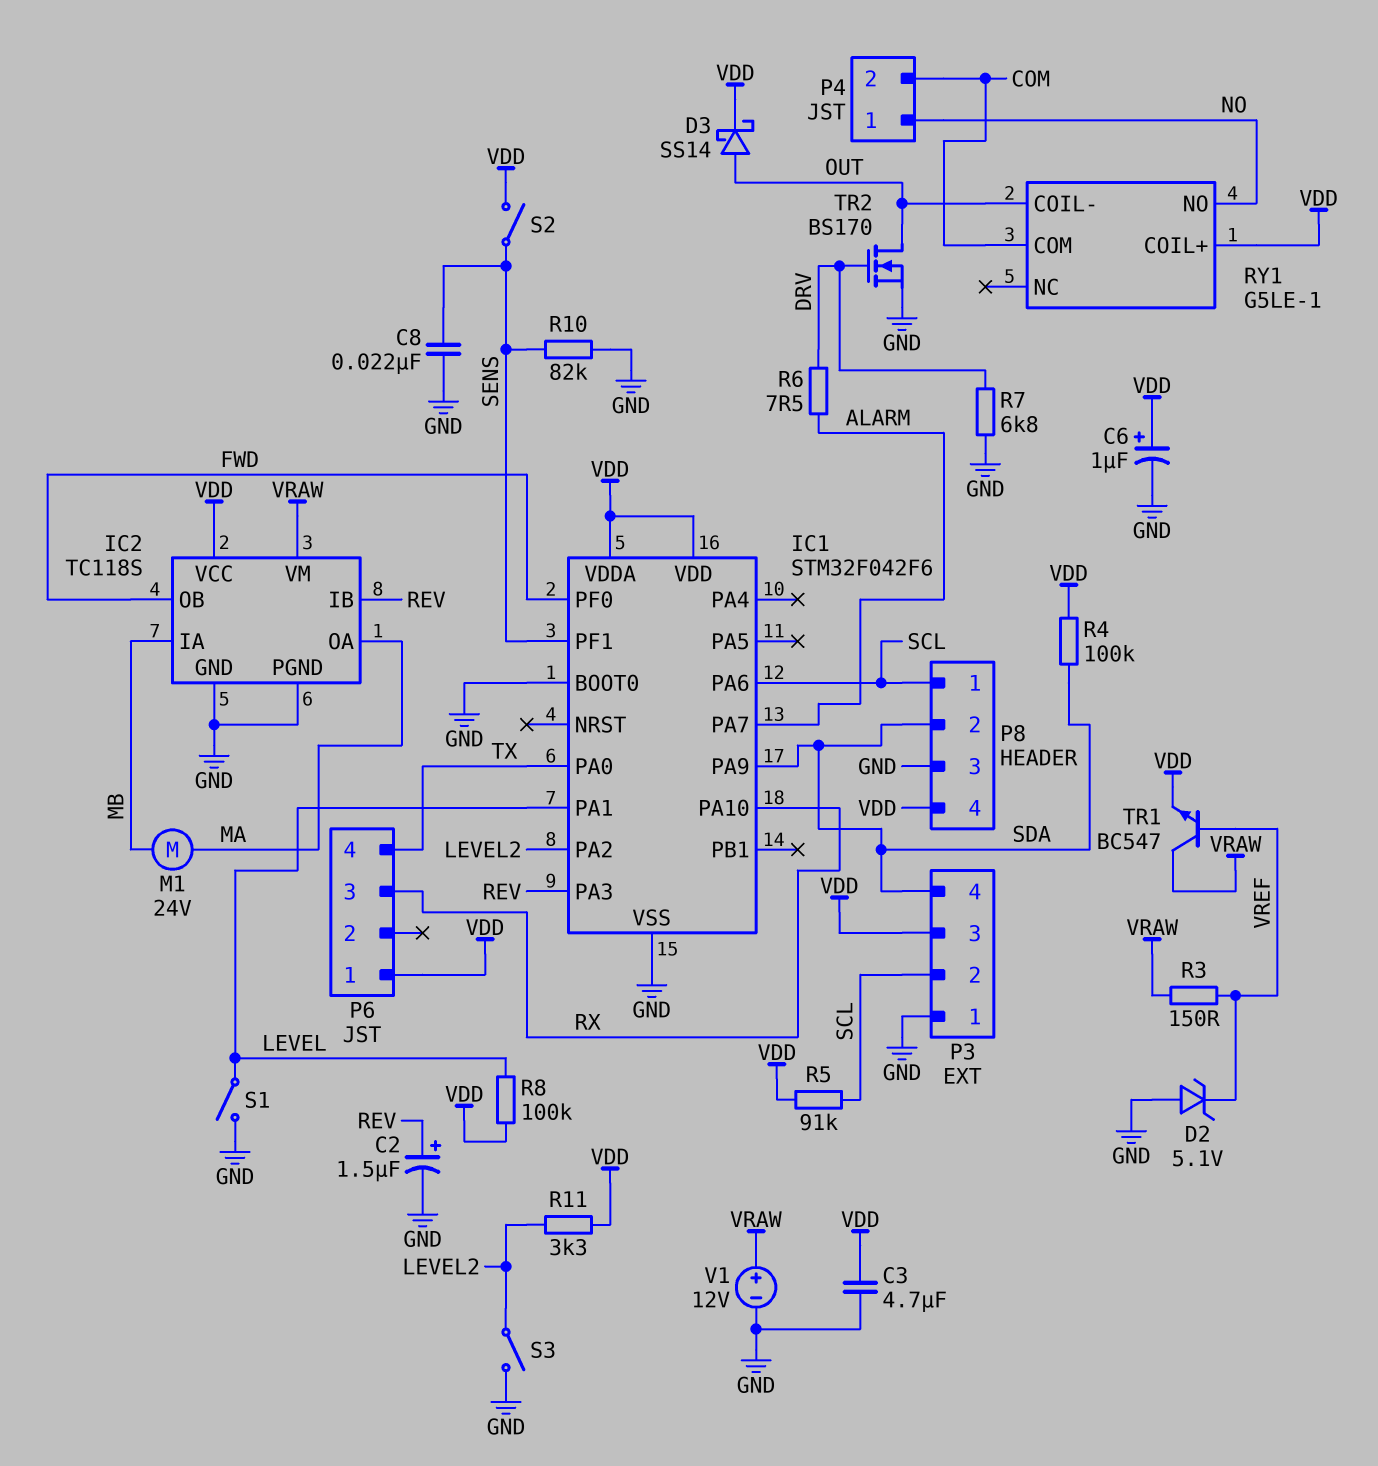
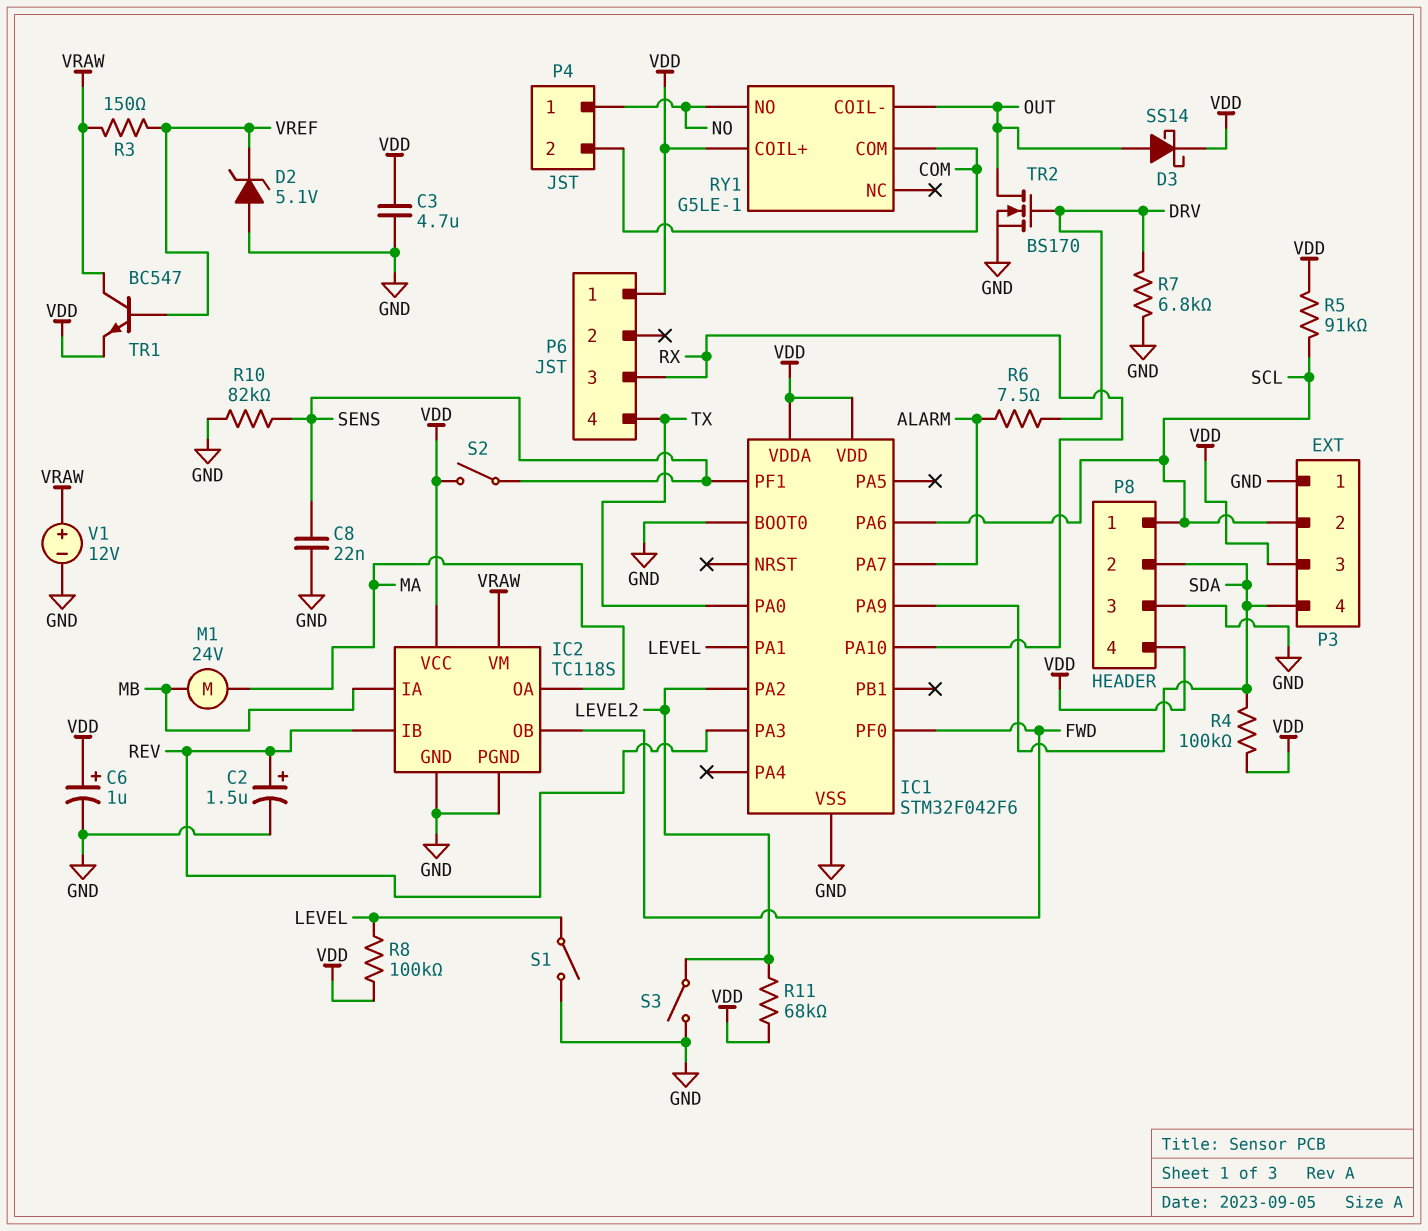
R11: 3.3k (LEVEL2, VDD) -> 68k (LEVEL2, VDD)

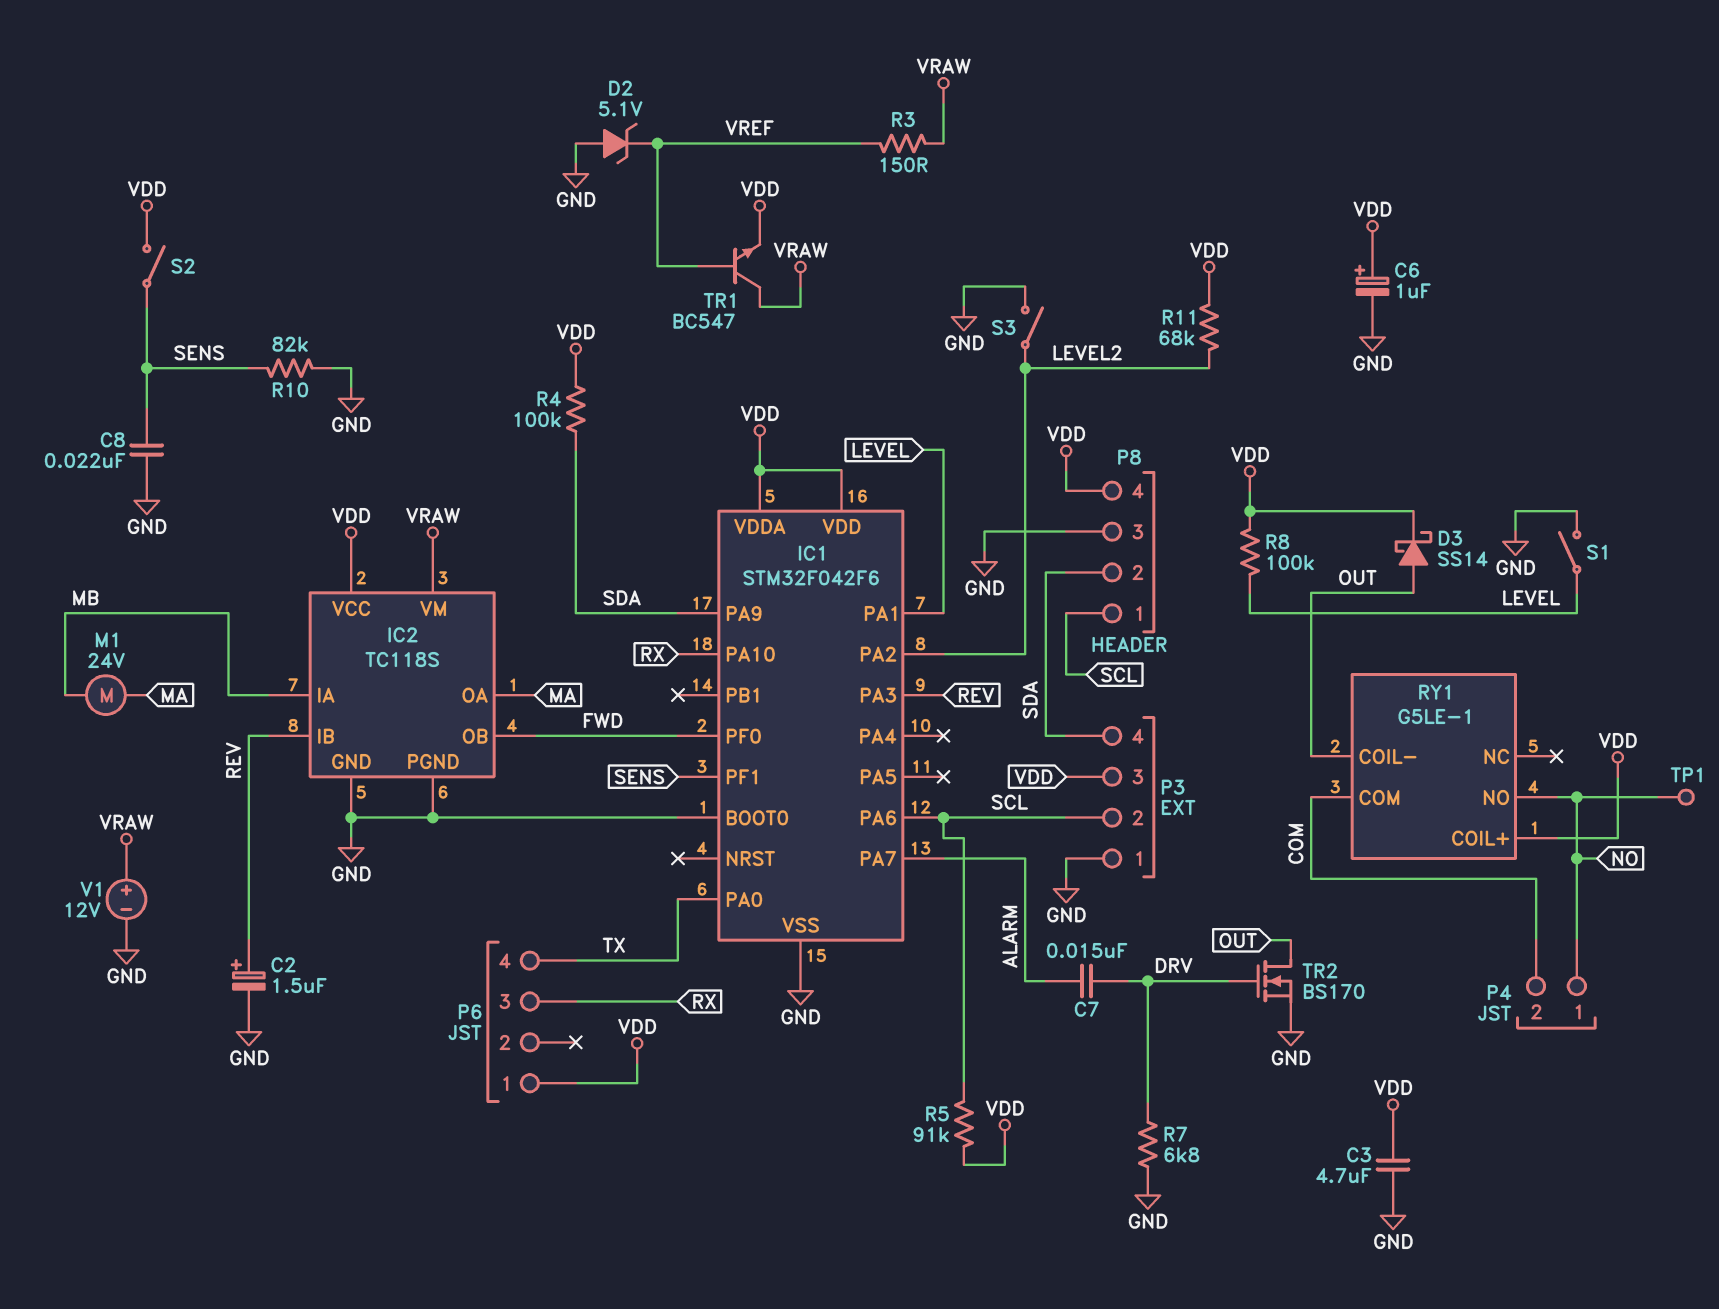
C7: none -> 15nF (ALARM, DRV)
R6: 7.5 (ALARM, DRV) -> none
TP1: none -> test point (NO)

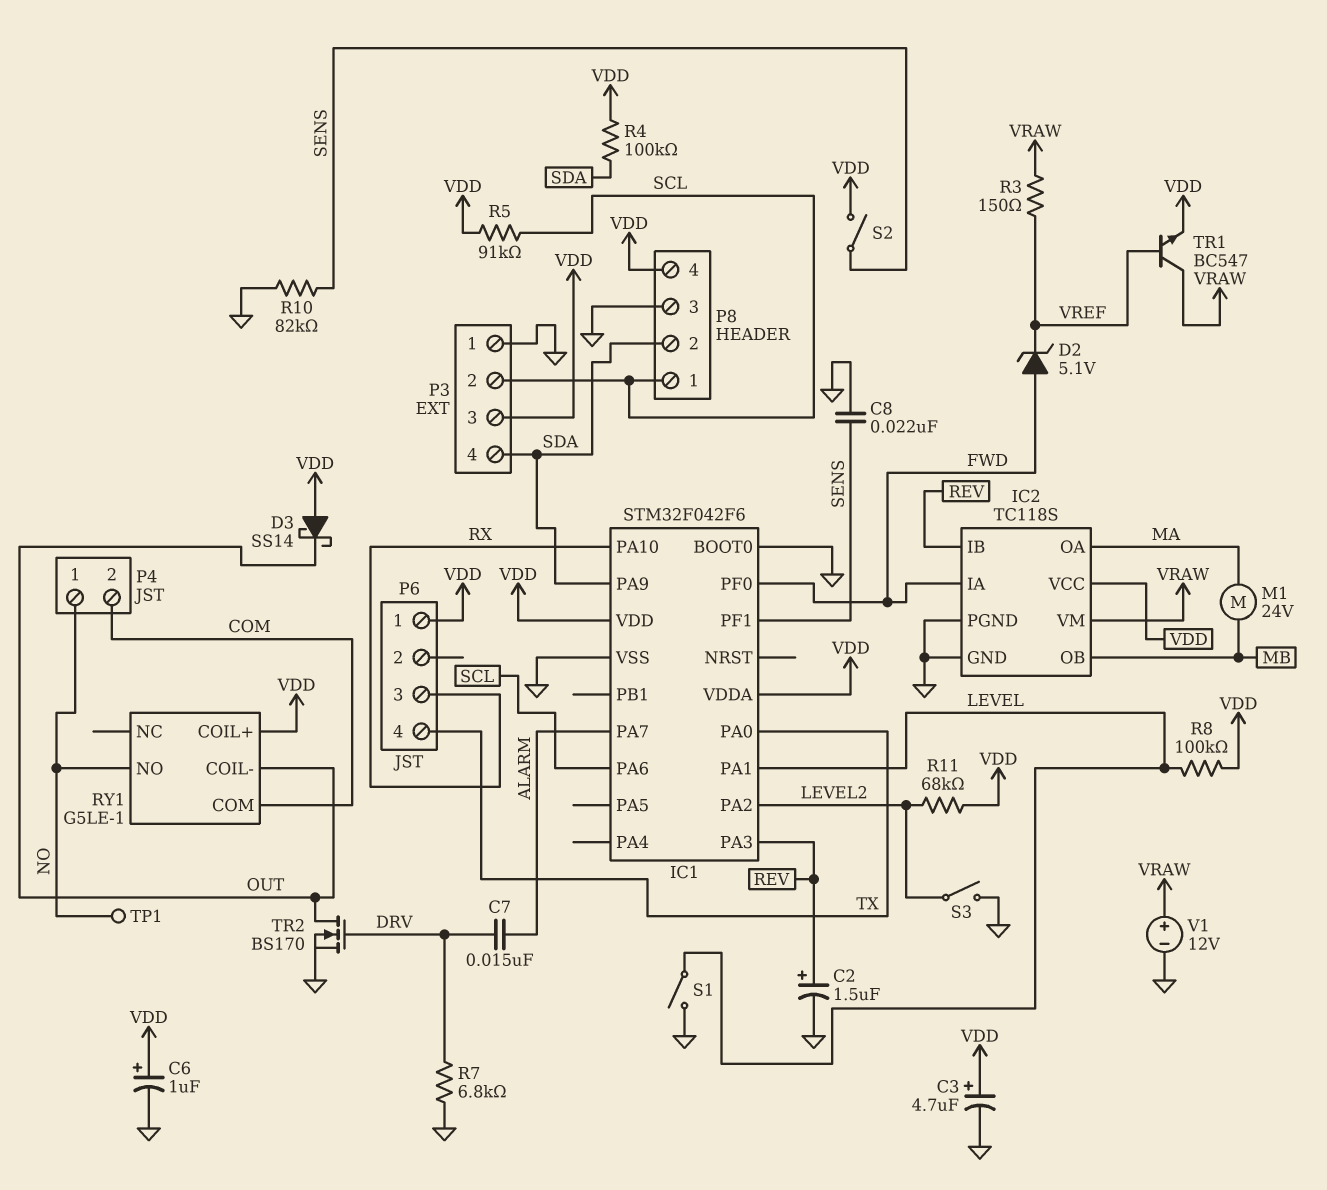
C3: 4.7uF (GND, VDD) -> 4.7uF (plus VDD, minus GND)
D2: zener 5.1V (A GND, K VREF) -> zener 5.1V (A FWD, K VREF)
D3: schottky SS14 (A OUT, K VDD) -> schottky SS14 (A VDD, K OUT)
IC2 pin IA: MB -> FWD
IC2 pin OB: FWD -> MB

